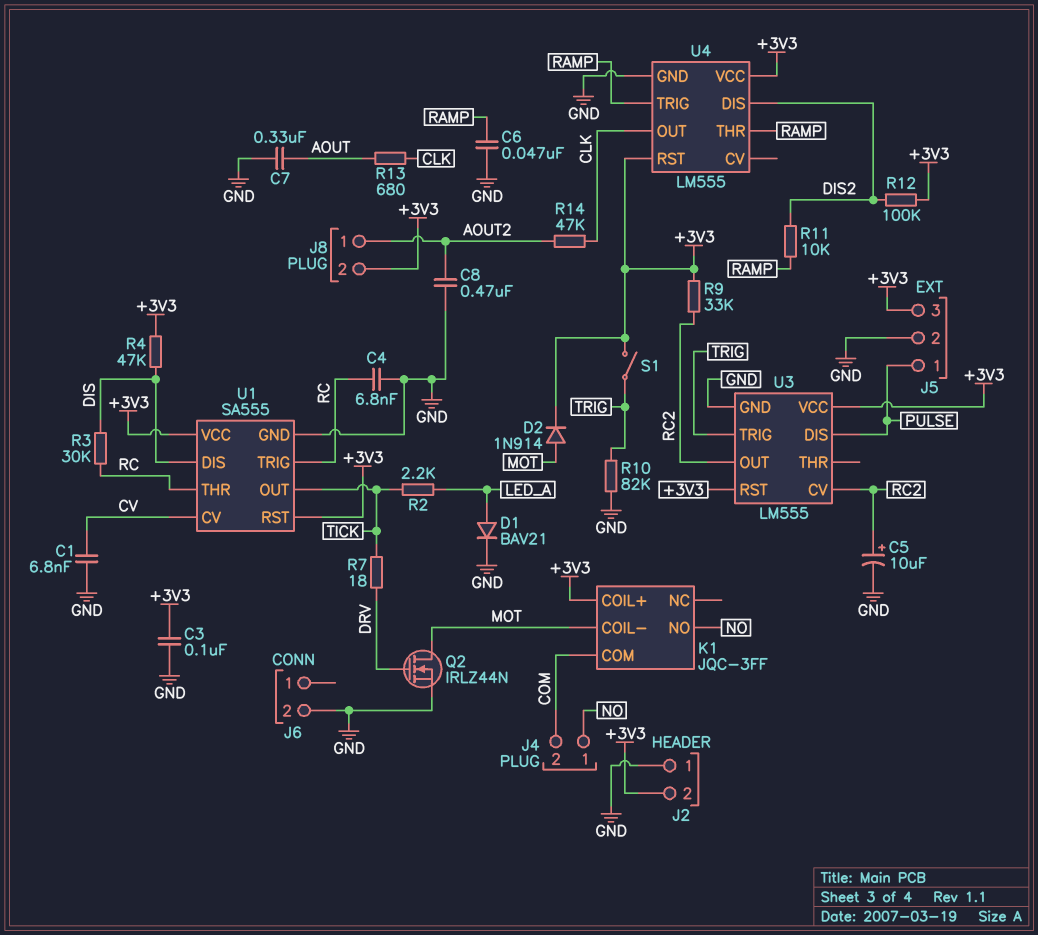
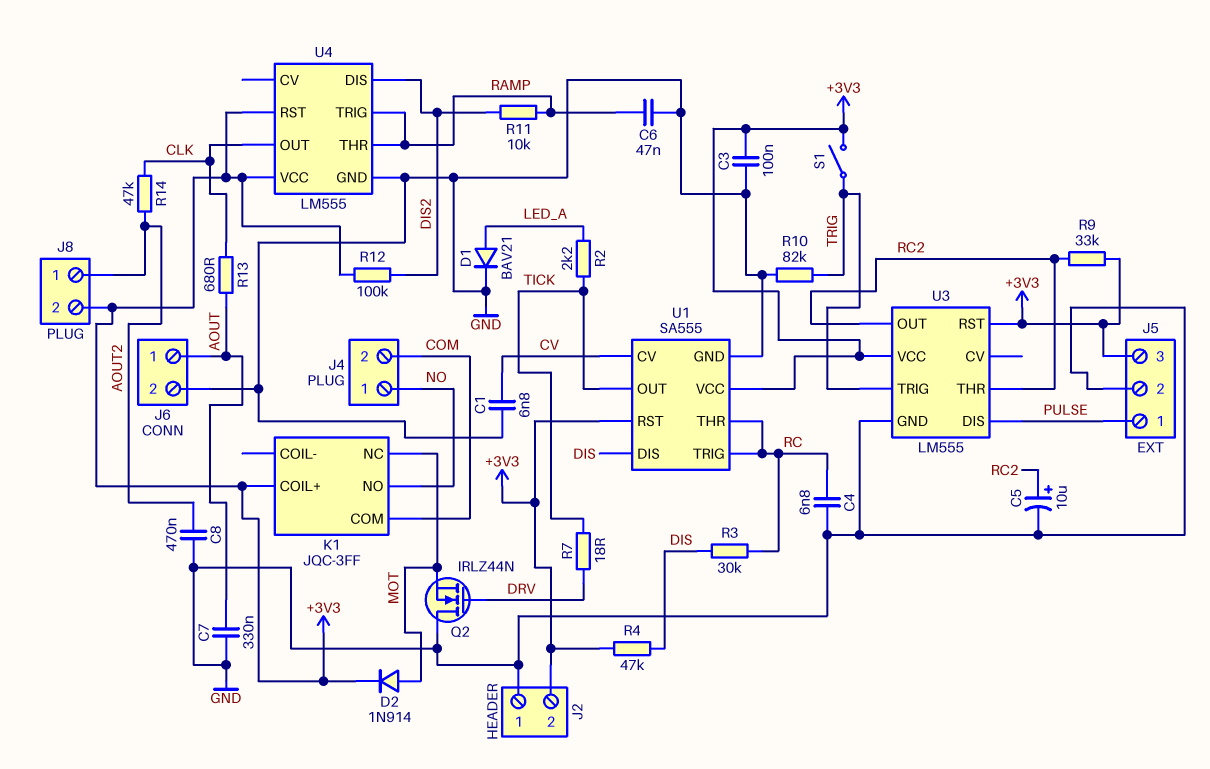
J6 pin 1: none -> AOUT
K1 pin COIL-: MOT -> none
K1 pin NC: none -> MOT
Q2: NMOS IRLZ44N (G DRV, D MOT, S GND) -> NMOS IRLZ44N (G DRV, D GND, S MOT)
U3 pin CV: RC2 -> none
U3 pin THR: none -> RC2

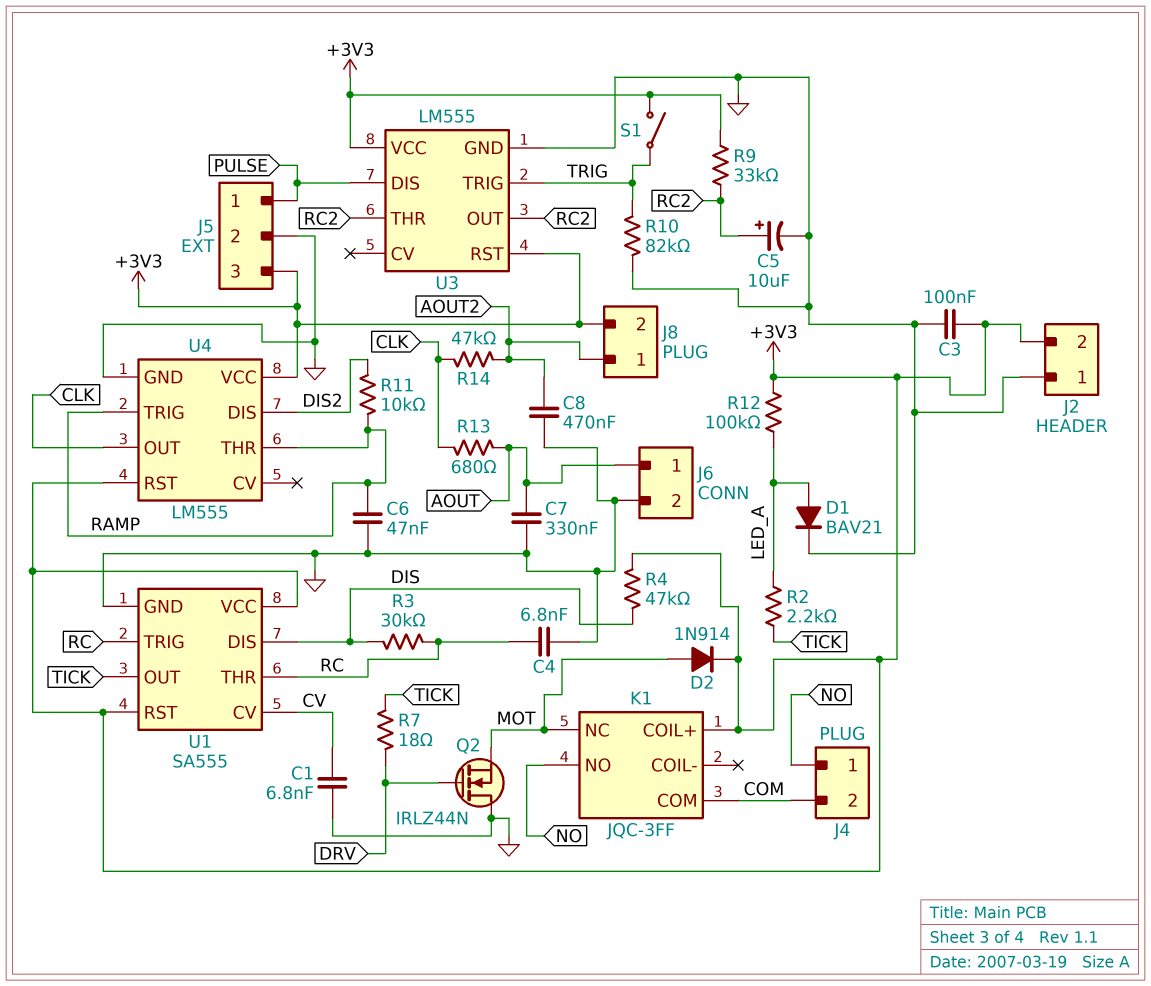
R12: 100k (+3V3, DIS2) -> 100k (+3V3, LED_A)

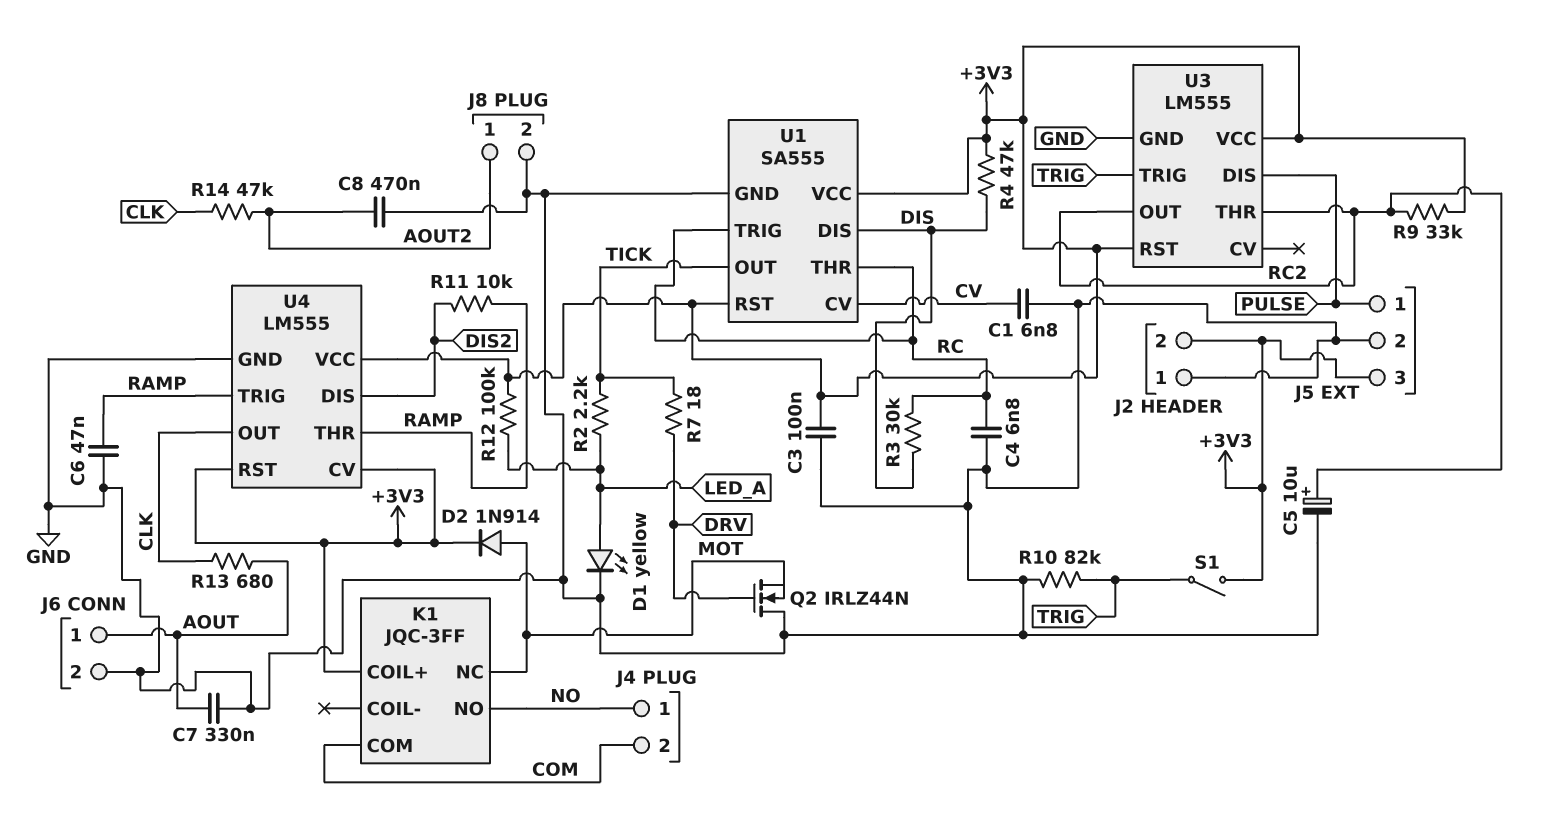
D1: diode BAV21 (A LED_A, K GND) -> LED yellow (A LED_A, K GND)
J8 pin 2: +3V3 -> GND
U4 pin CV: none -> +3V3

